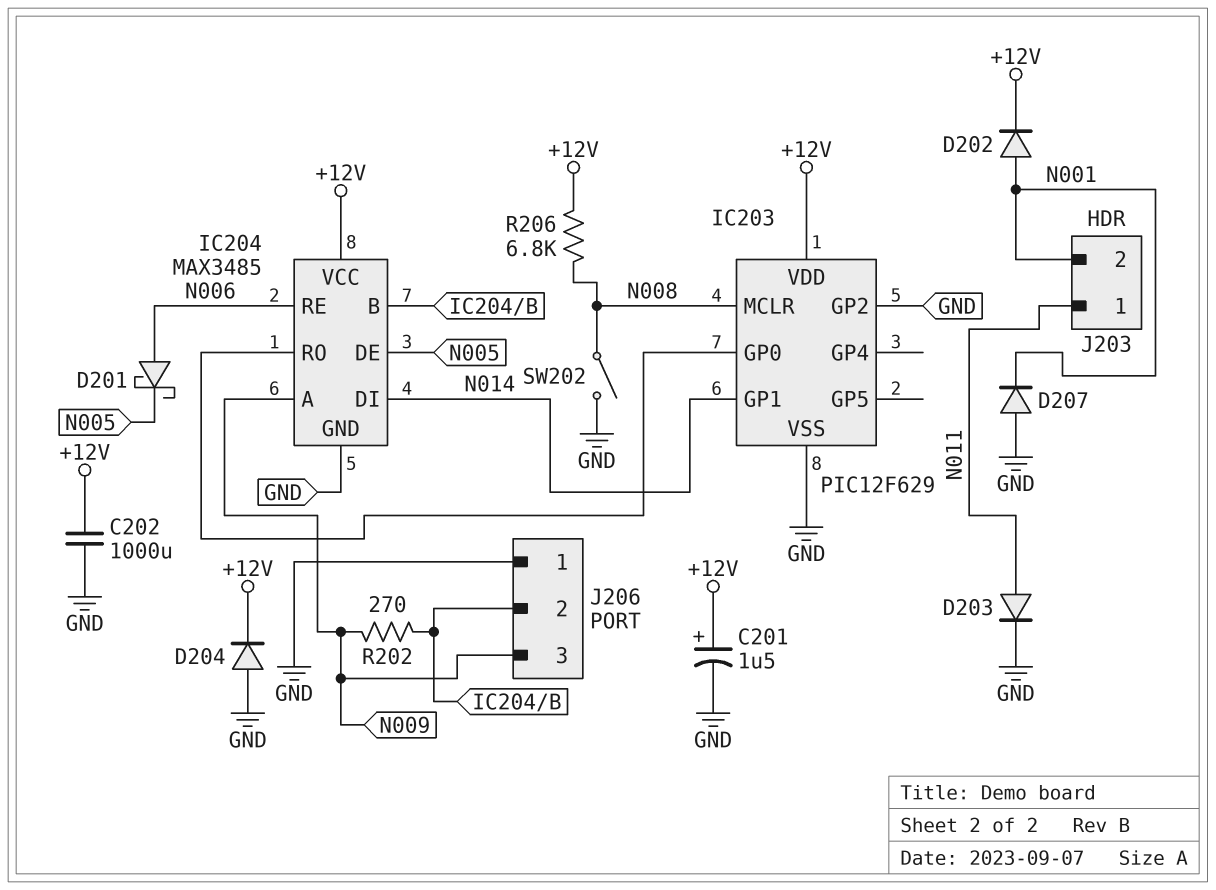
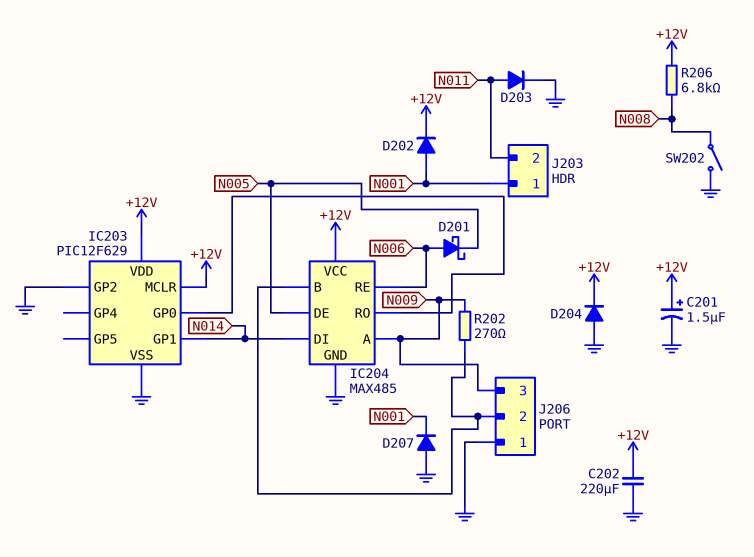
C202: 1000uF (+12V, GND) -> 220uF (+12V, GND)
IC203 pin MCLR: N008 -> +12V
IC204: MAX3485 -> MAX485
J203 pin 1: N011 -> N001
J203 pin 2: N001 -> N011

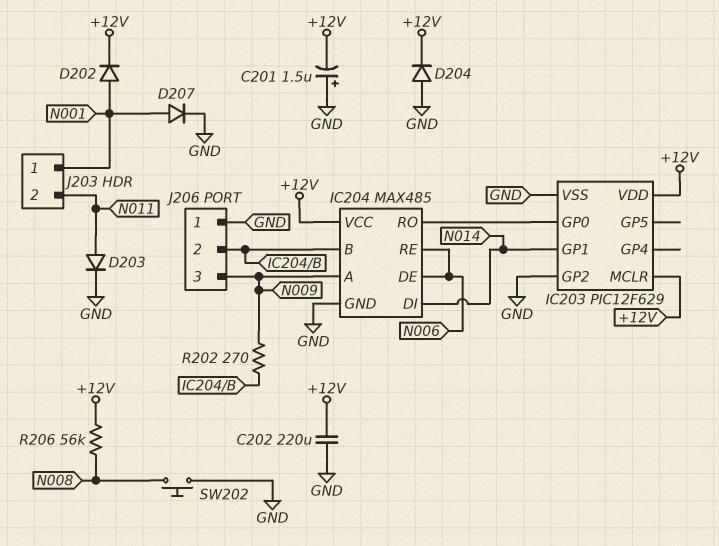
C201: 1.5uF (plus +12V, minus GND) -> 1.5uF (plus GND, minus +12V)
D201: schottky (A N006, K N005) -> none
D207: diode (A GND, K N001) -> diode (A N001, K GND)
IC204 pin DE: N005 -> N006
R206: 6.8k (+12V, N008) -> 56k (+12V, N008)
SW202: switch (GND, N008) -> button (GND, N008)

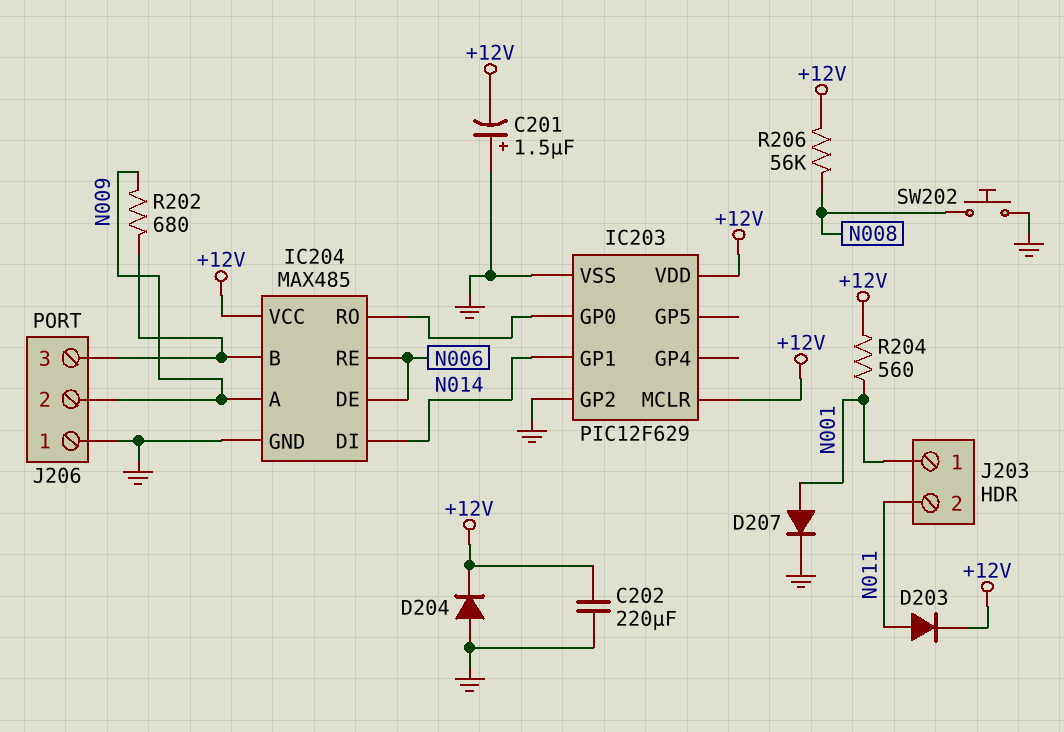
D202: diode (A N001, K +12V) -> none
D203: diode (A N011, K GND) -> diode (A N011, K +12V)
J206 pin 2: IC204/B -> N009
J206 pin 3: N009 -> IC204/B
R202: 270 (IC204/B, N009) -> 680 (IC204/B, N009)
R204: none -> 560 (+12V, N001)

